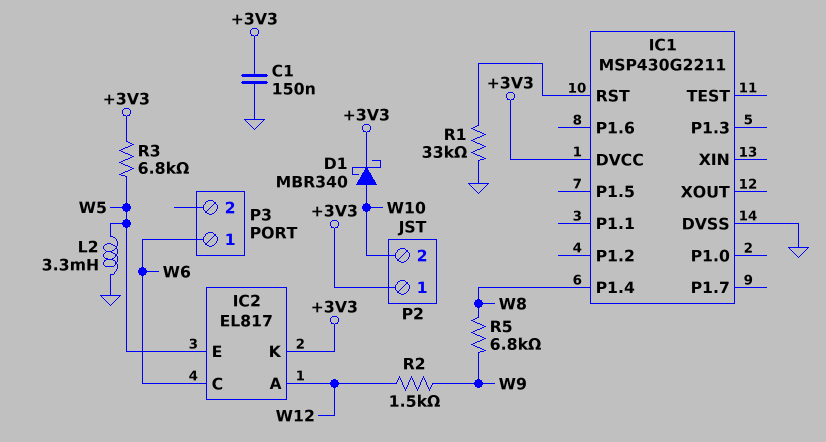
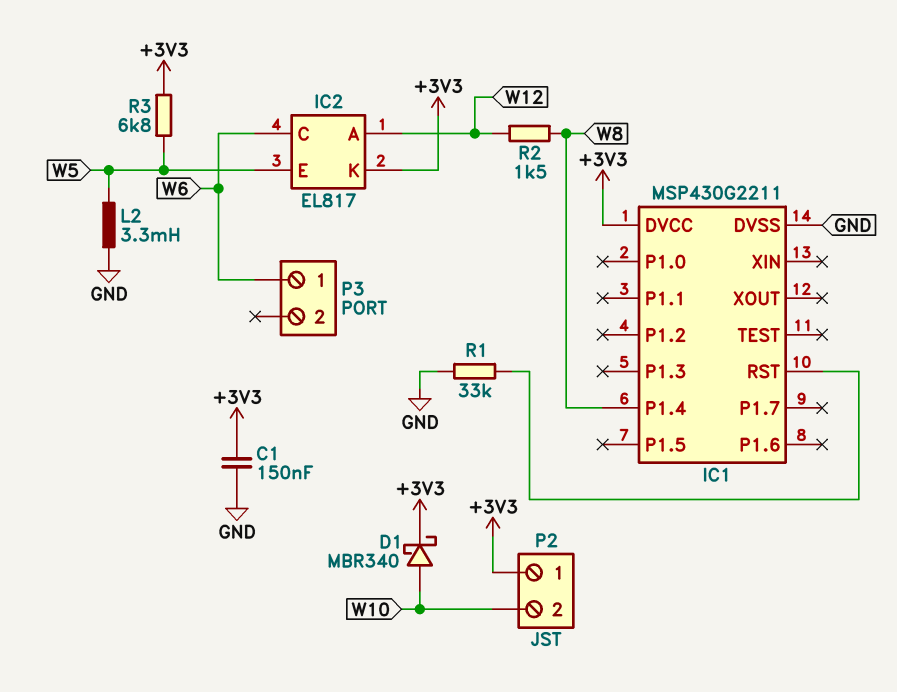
R2: 1.5k (W9, W12) -> 1.5k (W8, W12)
R5: 6.8k (W8, W9) -> none

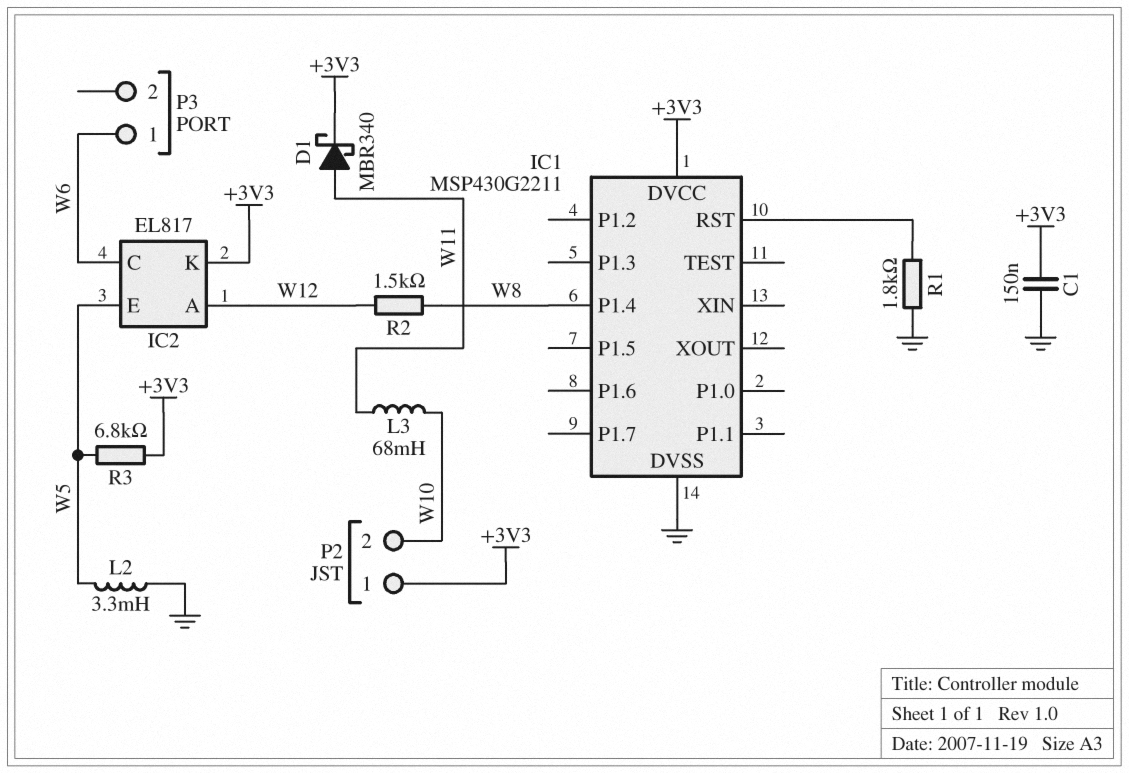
D1: schottky MBR340 (A W10, K +3V3) -> schottky MBR340 (A W11, K +3V3)
L3: none -> 68mH (W10, W11)
R1: 33k (GND, IC1/RST) -> 1.8k (GND, IC1/RST)

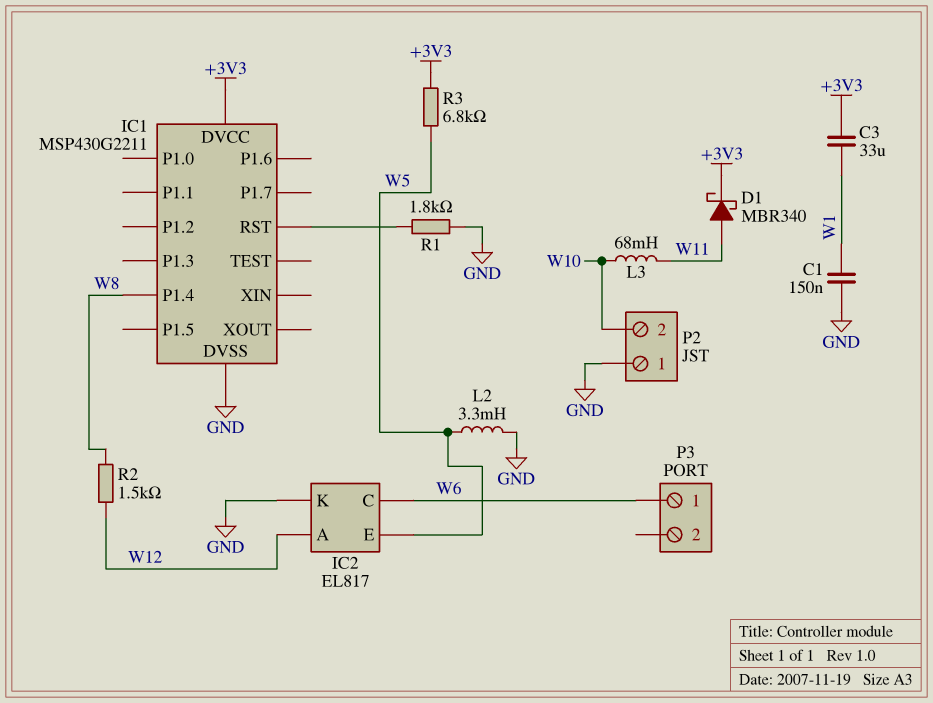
C1: 150nF (+3V3, GND) -> 150nF (GND, W1)
C3: none -> 33uF (+3V3, W1)
IC2 pin K: +3V3 -> GND
P2 pin 1: +3V3 -> GND

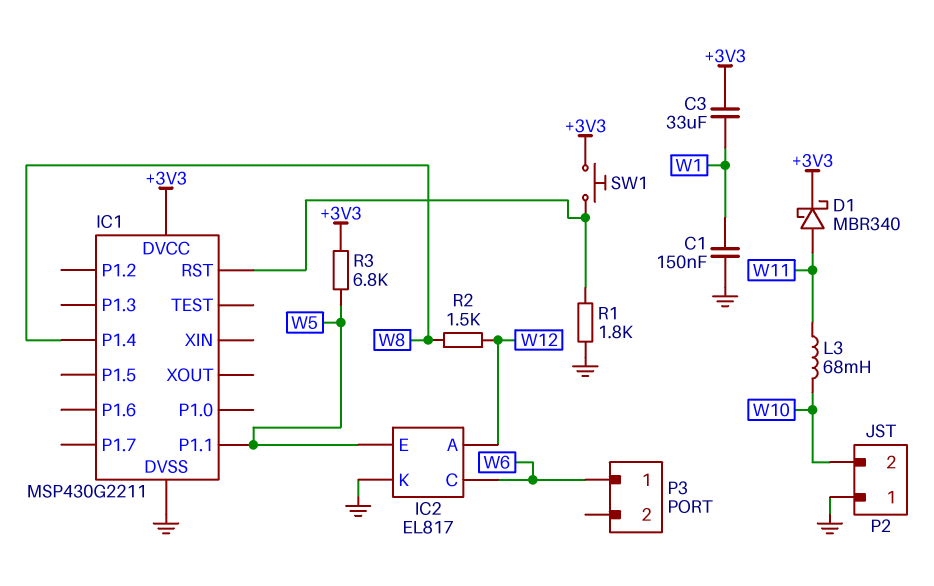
IC1 pin P1.1: none -> W5
L2: 3.3mH (GND, W5) -> none
SW1: none -> button (+3V3, IC1/RST)

